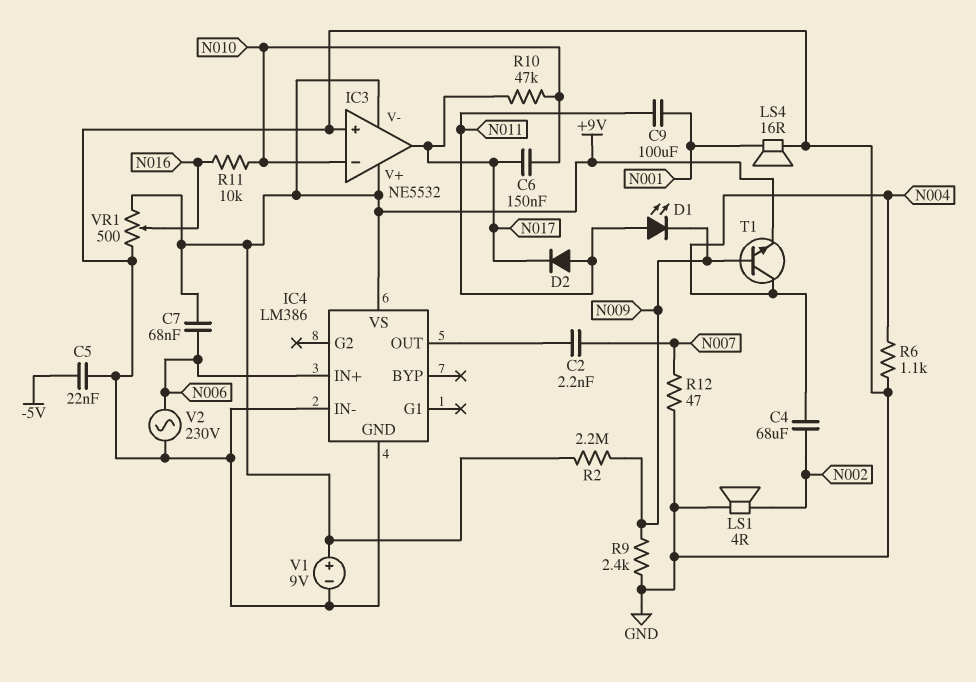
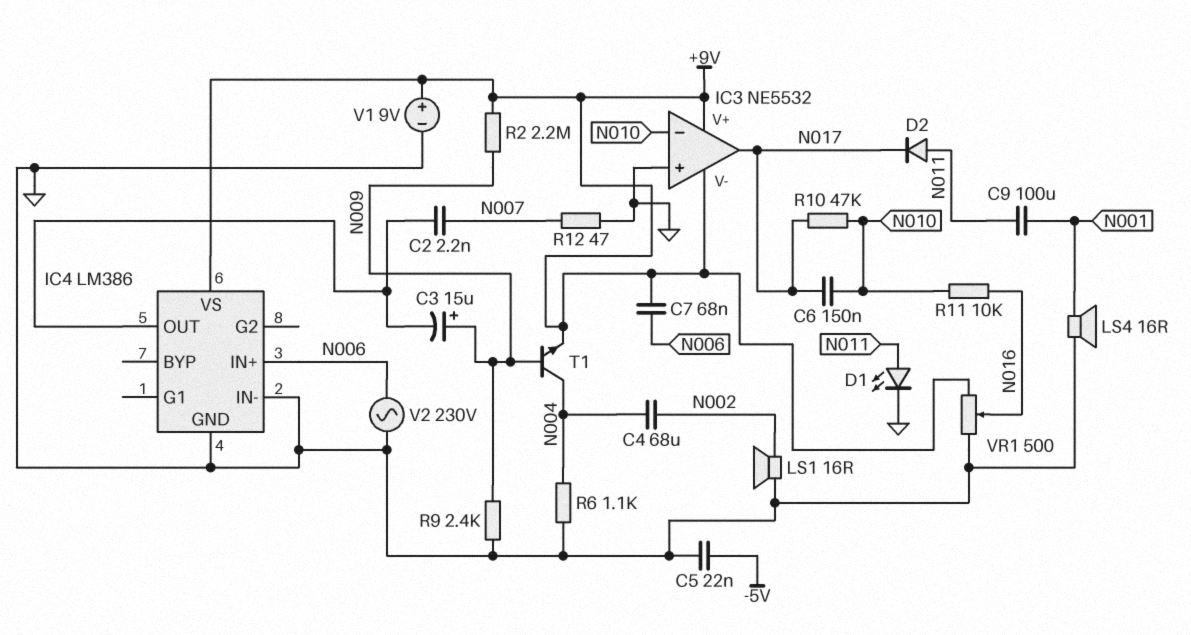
C3: none -> 15uF (plus N009, minus IC4/OUT)
D1: LED (A N011, K N009) -> LED (A N011, K GND)
LS1: speaker 4R (GND, N002) -> speaker 16R (GND, N002)

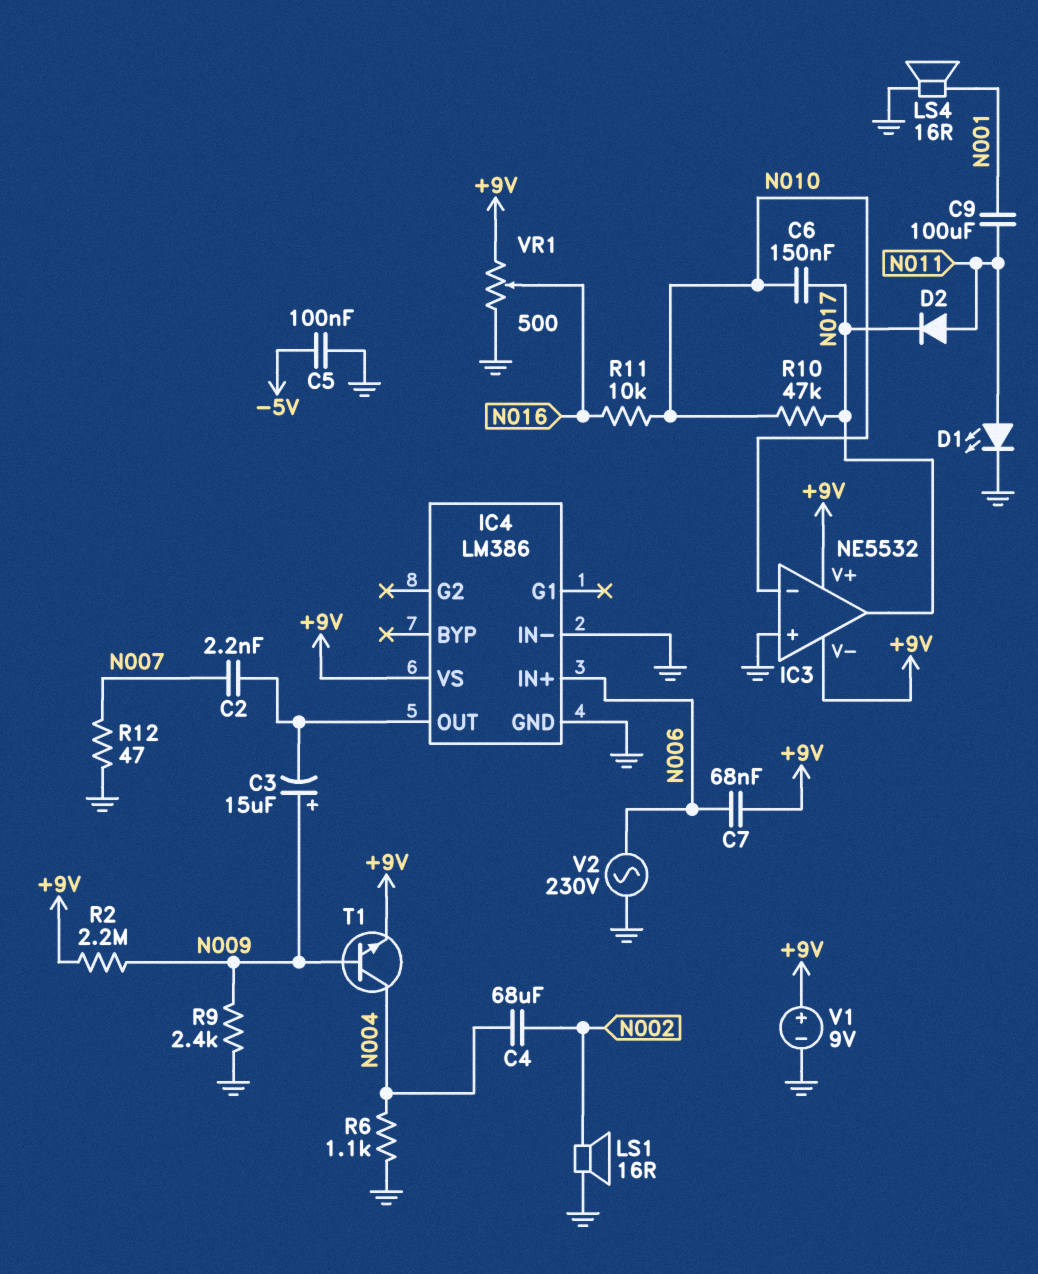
C5: 22nF (-5V, GND) -> 100nF (-5V, GND)

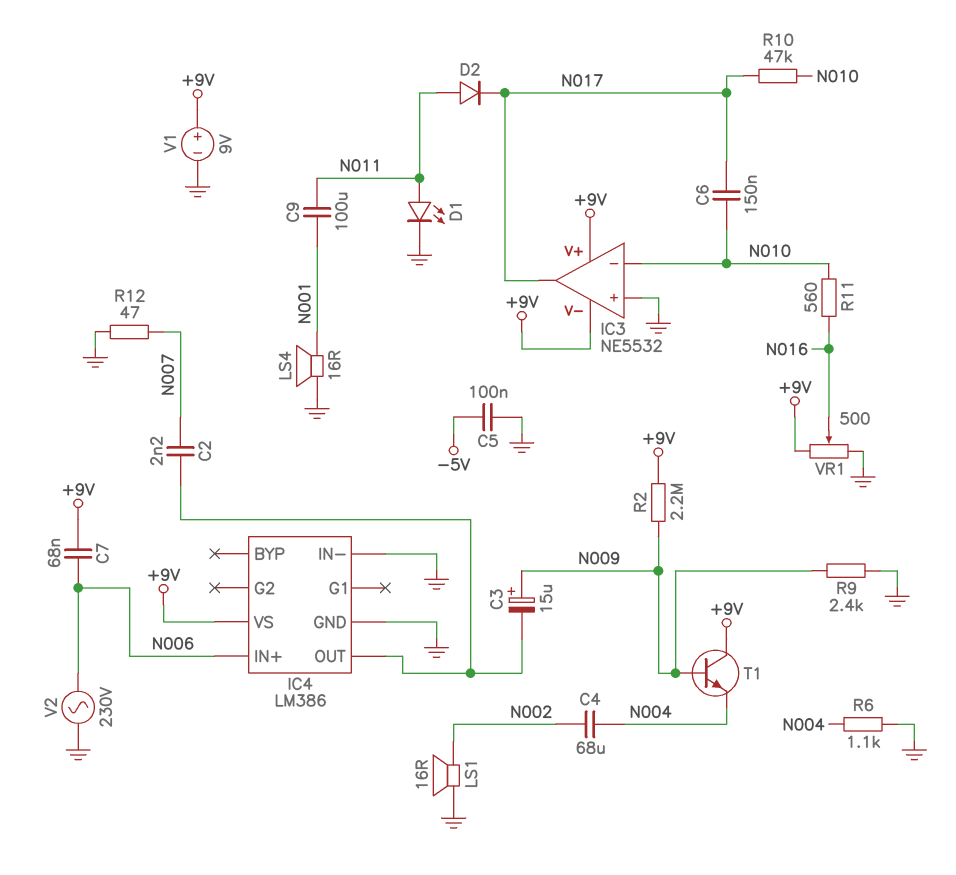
R11: 10k (N010, N016) -> 560 (N010, N016)
T1: NPN (B N009, C N004, E +9V) -> NPN (B N009, C +9V, E N004)

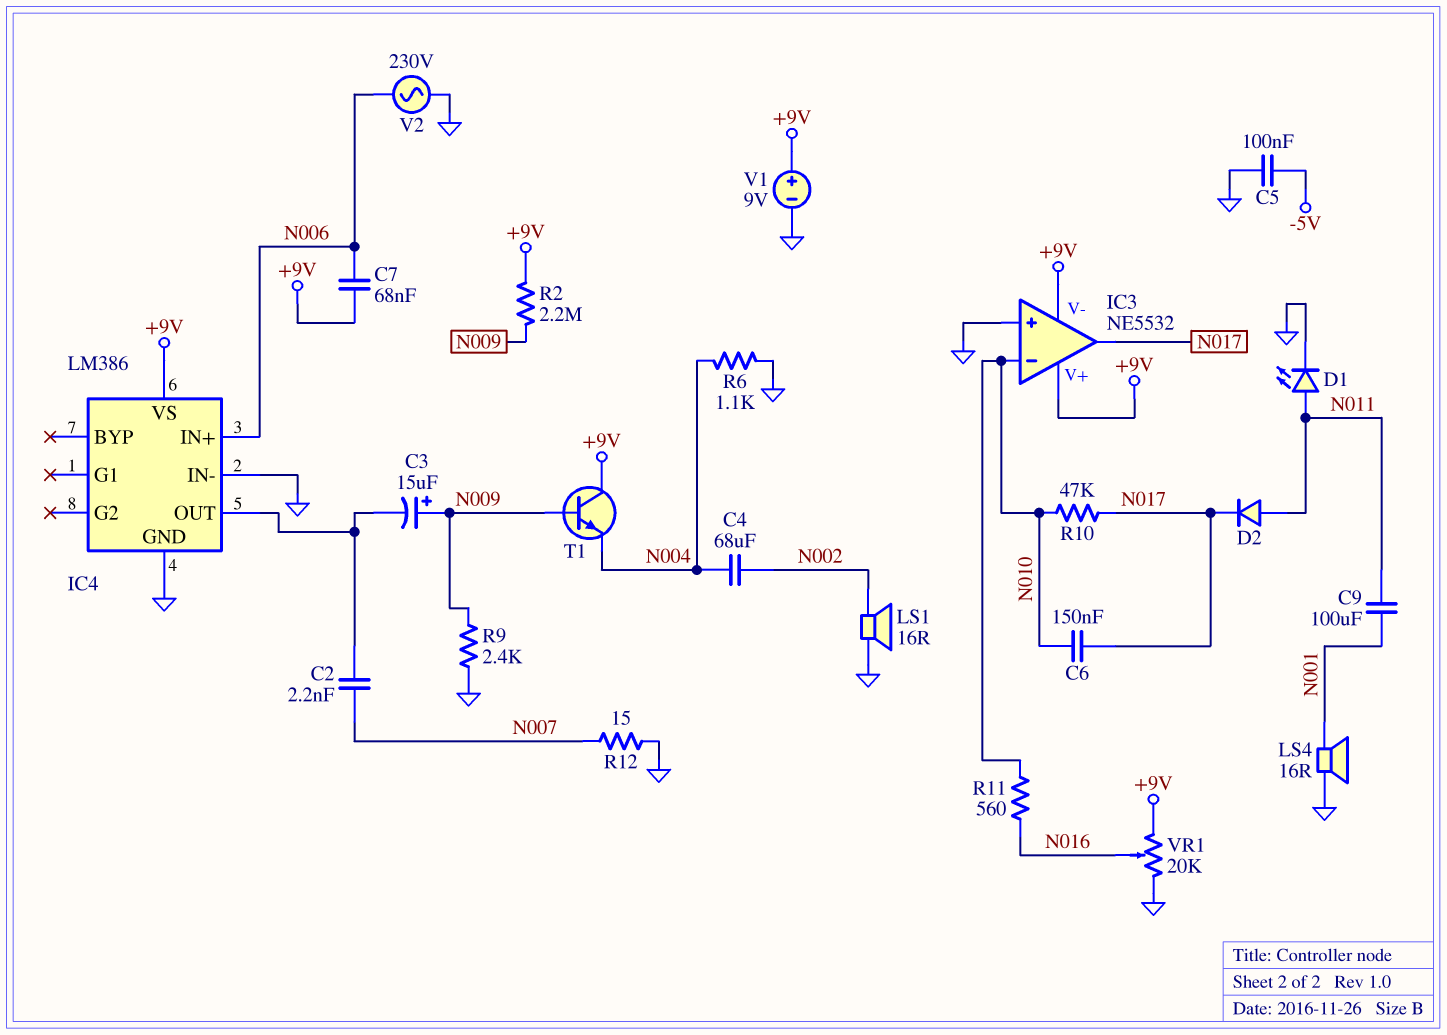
R12: 47 (GND, N007) -> 15 (GND, N007)
VR1: 500 (+9V, GND, wiper N016) -> 20k (+9V, GND, wiper N016)

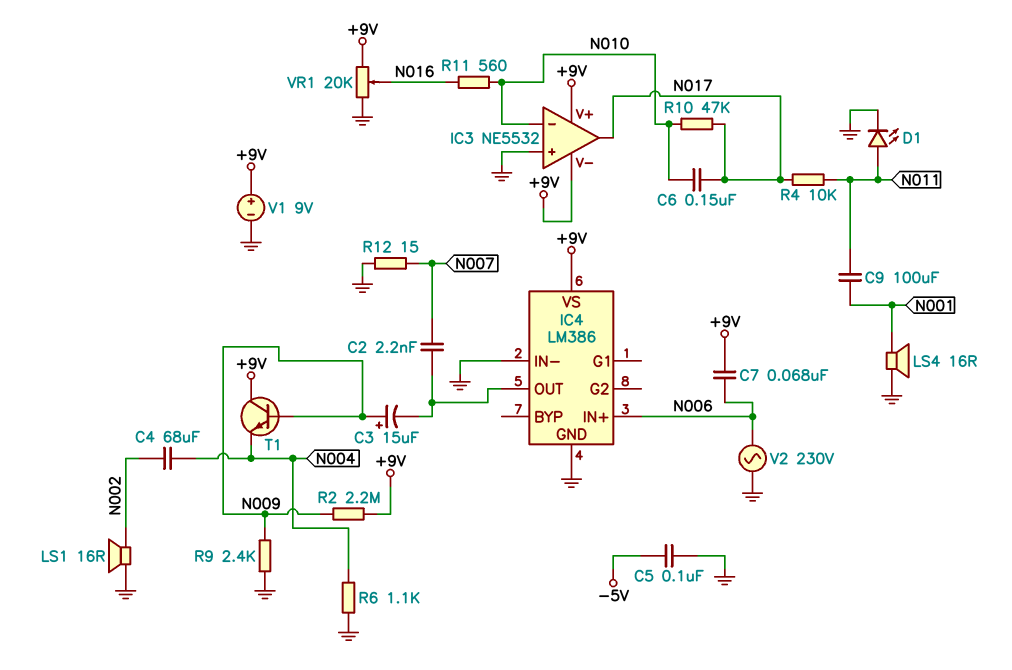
D2: diode (A N011, K N017) -> none
R4: none -> 10k (N011, N017)

